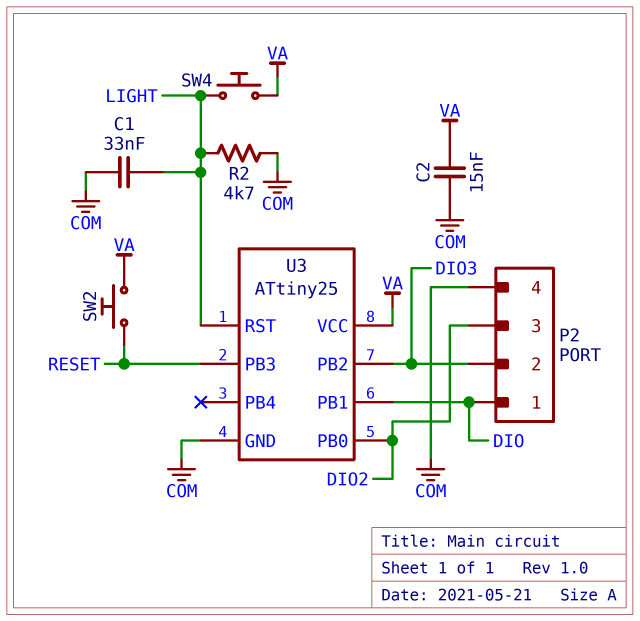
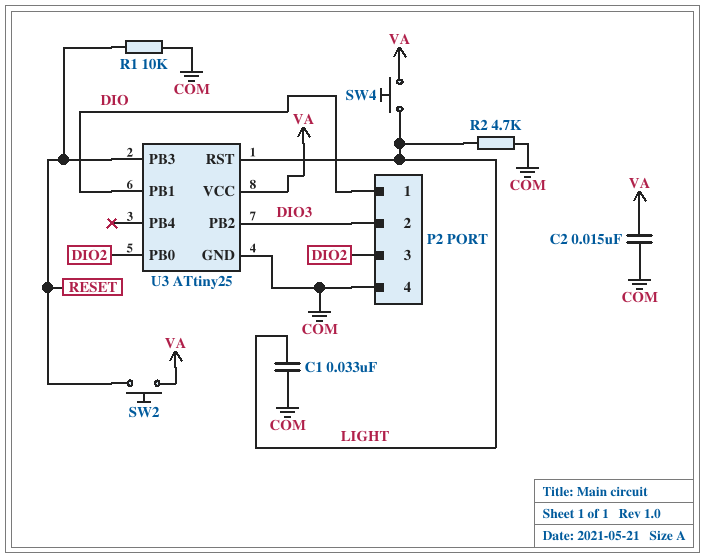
R1: none -> 10k (COM, RESET)

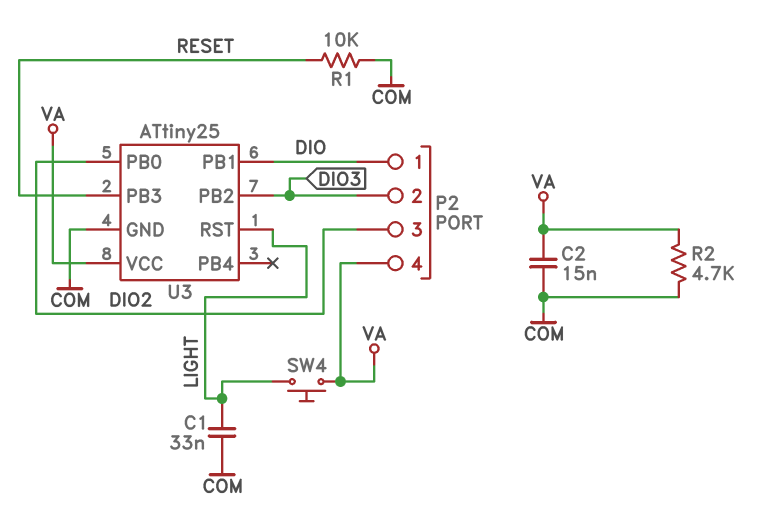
P2 pin 4: COM -> VA
R2: 4.7k (COM, LIGHT) -> 4.7k (COM, VA)
SW2: button (RESET, VA) -> none

